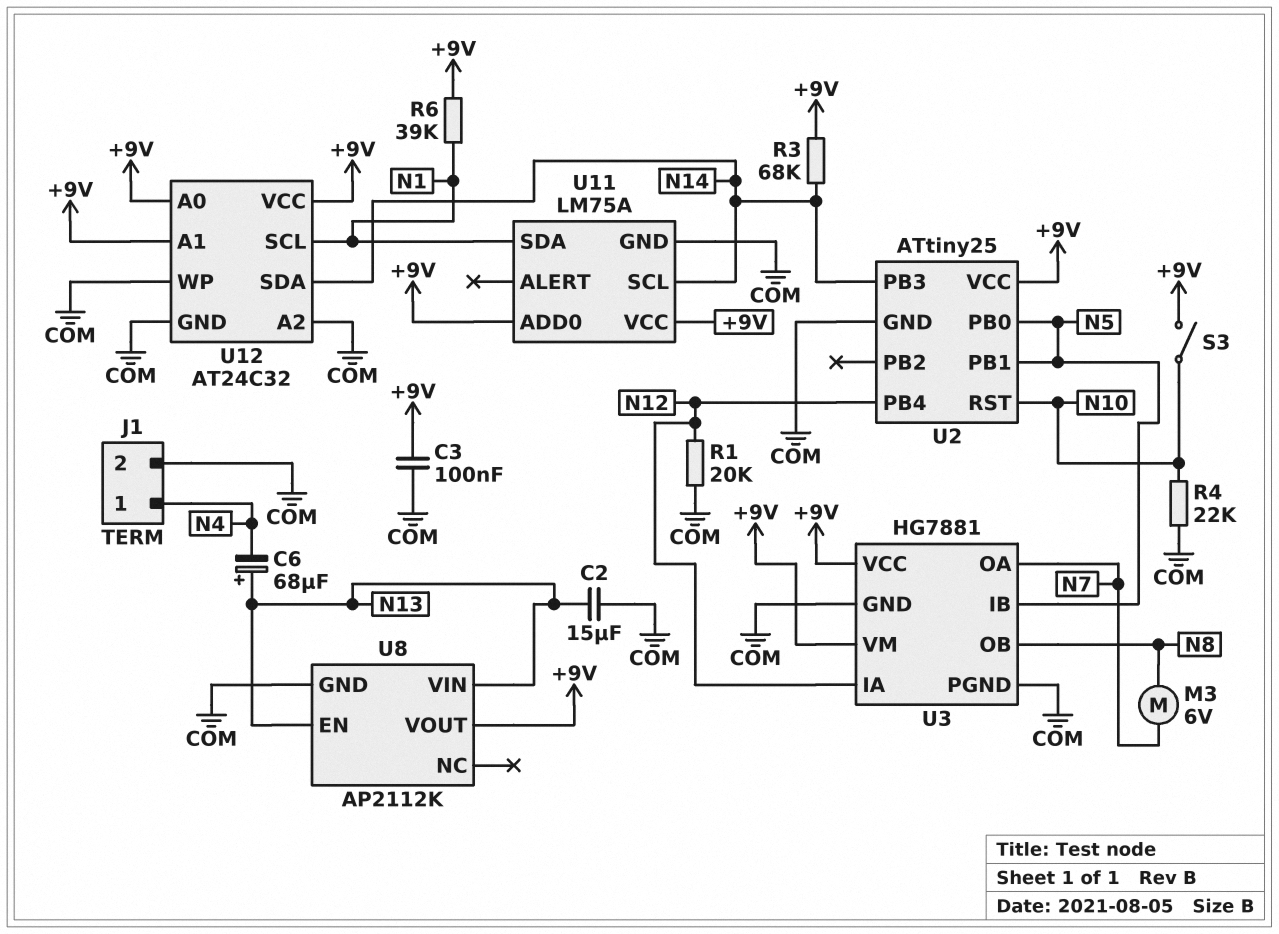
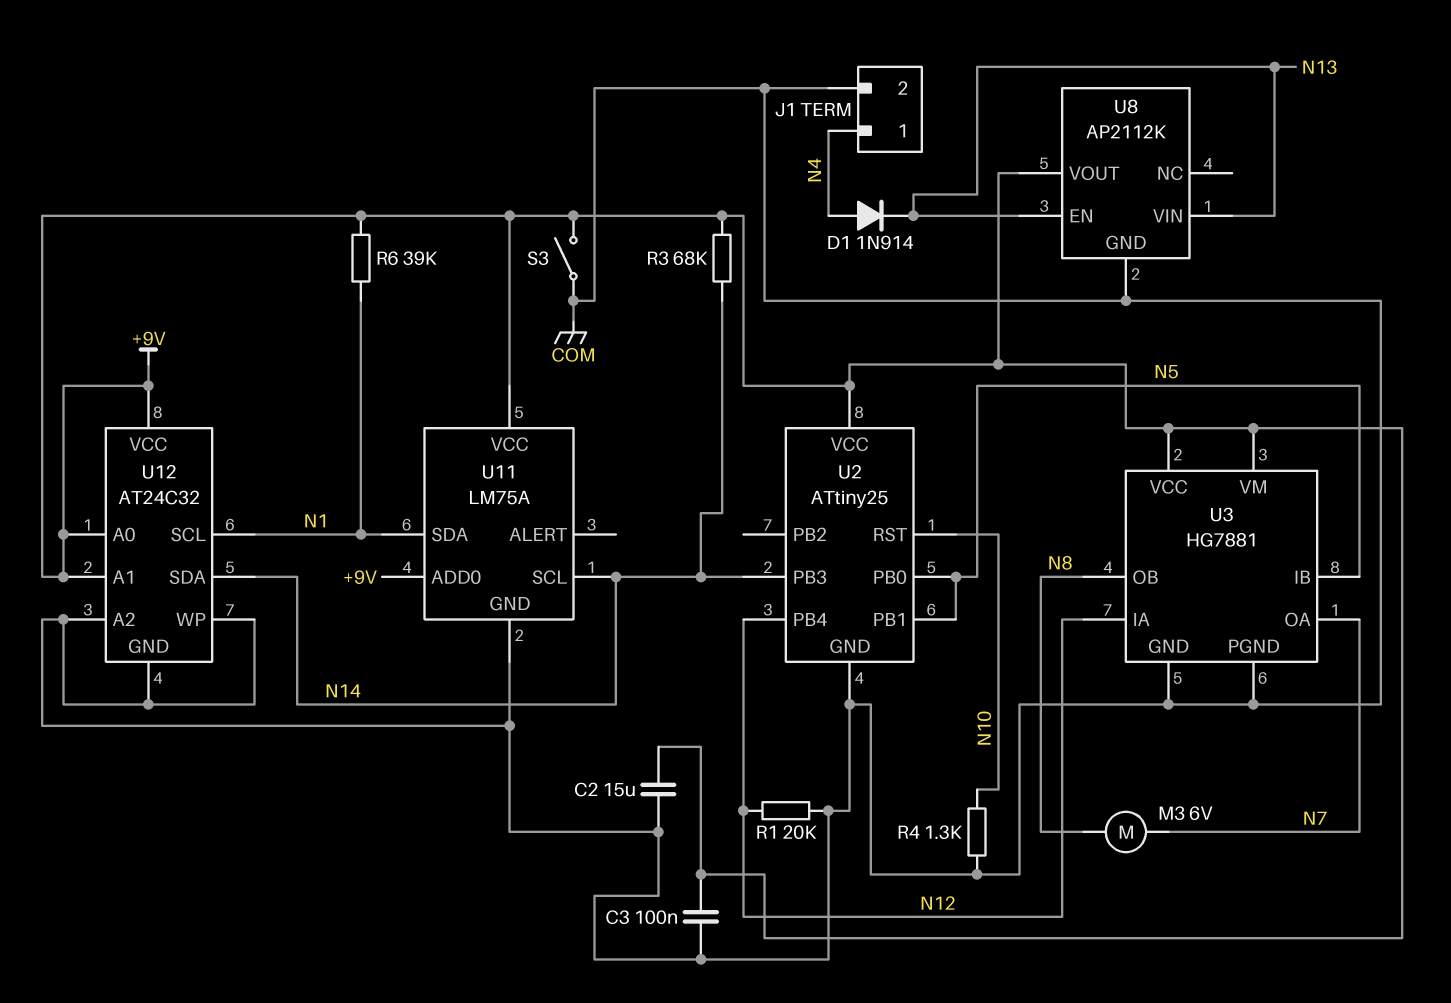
C2: 15uF (COM, N13) -> 15uF (+9V, COM)
C6: 68uF (plus N13, minus N4) -> none
D1: none -> diode 1N914 (A N4, K N13)
R4: 22k (COM, N10) -> 1.3k (COM, N10)
S3: switch (+9V, N10) -> switch (+9V, COM)

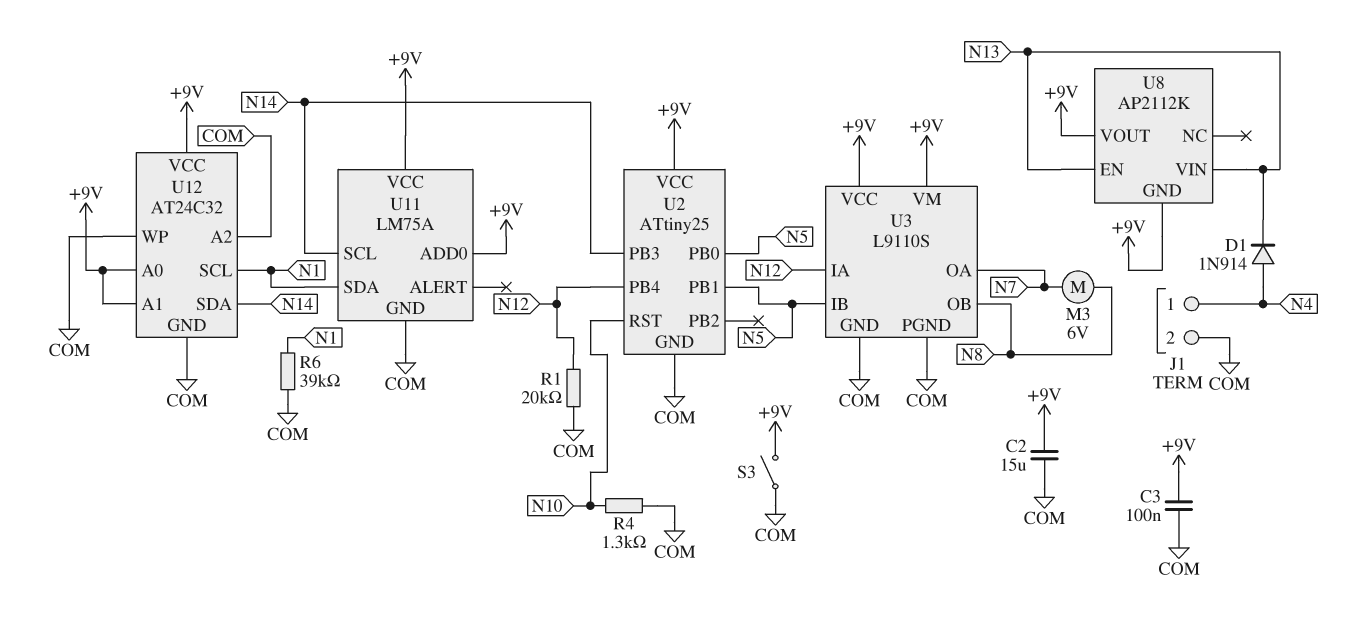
R3: 68k (+9V, N14) -> none
R6: 39k (+9V, N1) -> 39k (COM, N1)
U3: HG7881 -> L9110S
U8 pin GND: COM -> +9V

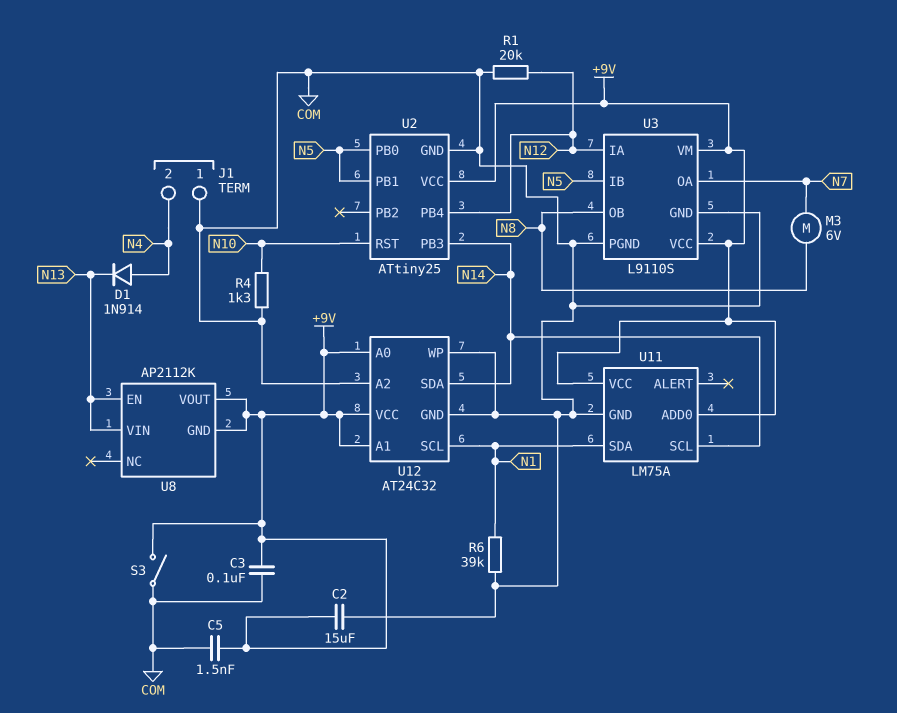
C5: none -> 1.5nF (+9V, COM)
J1 pin 1: N4 -> COM
J1 pin 2: COM -> N4

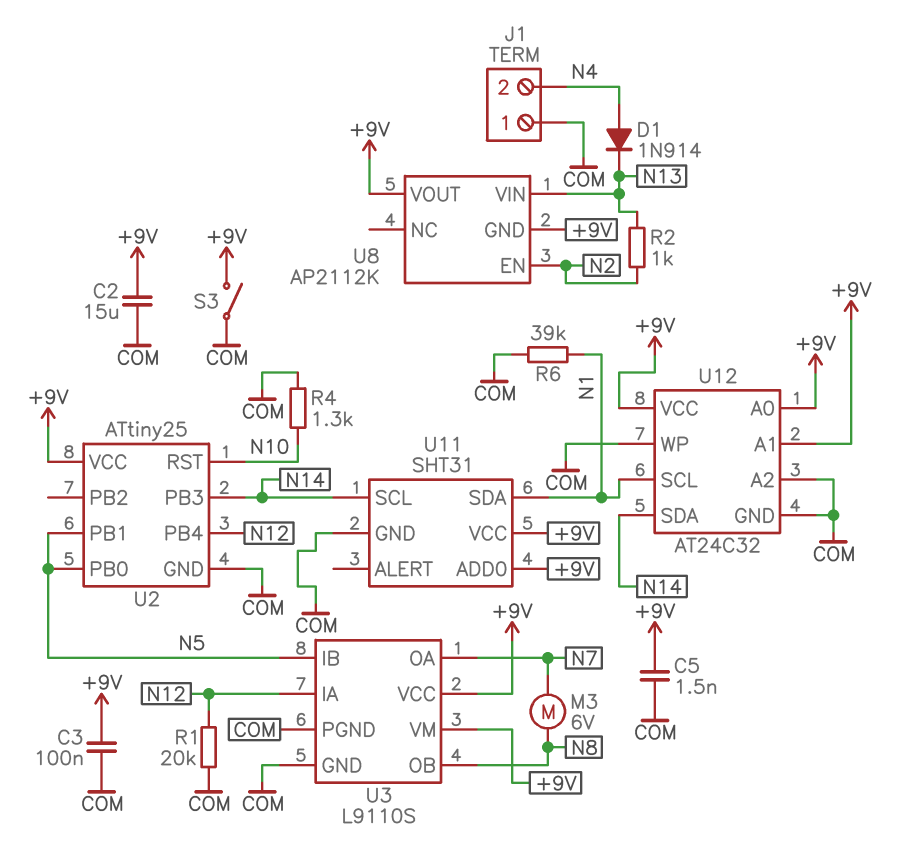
R2: none -> 1k (N2, N13)
U8 pin EN: N13 -> N2
U11: LM75A -> SHT31

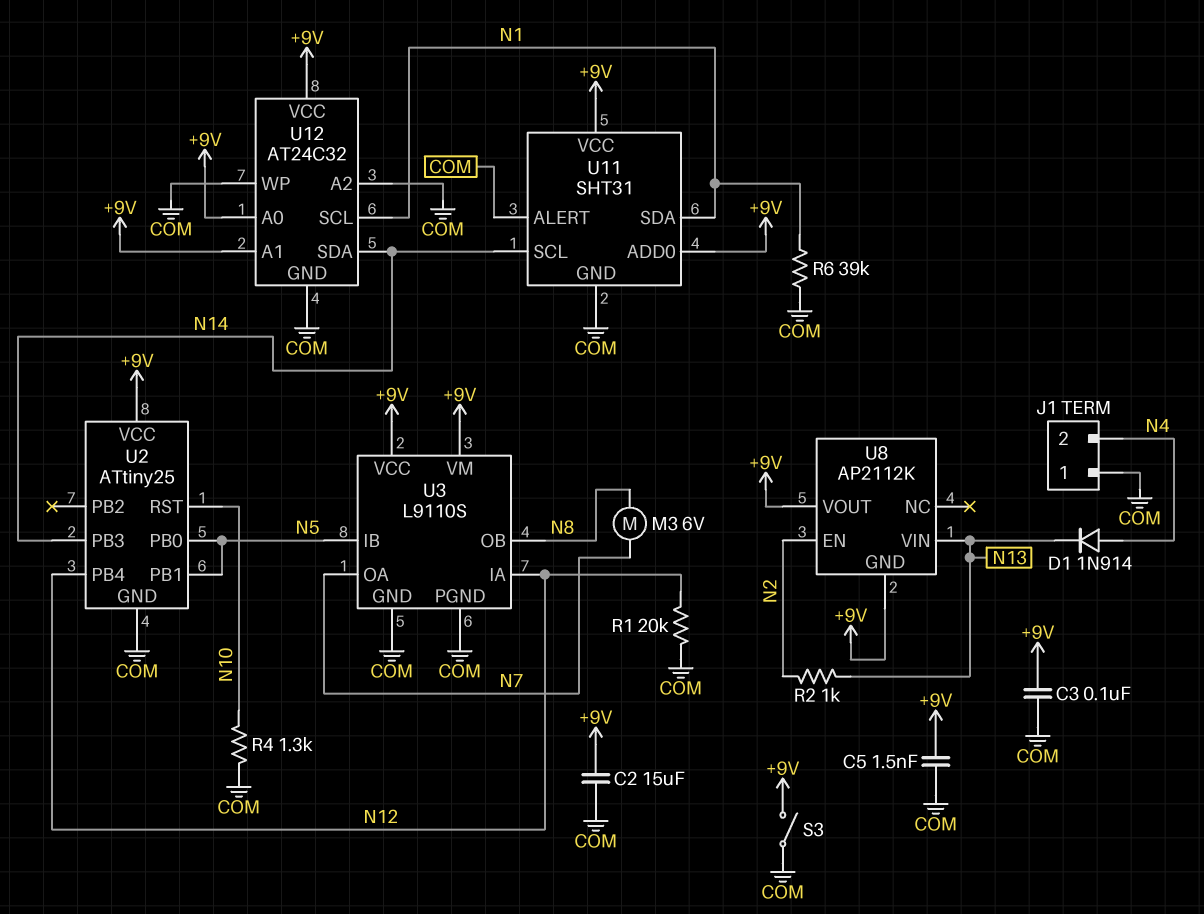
U11 pin ALERT: none -> COM

